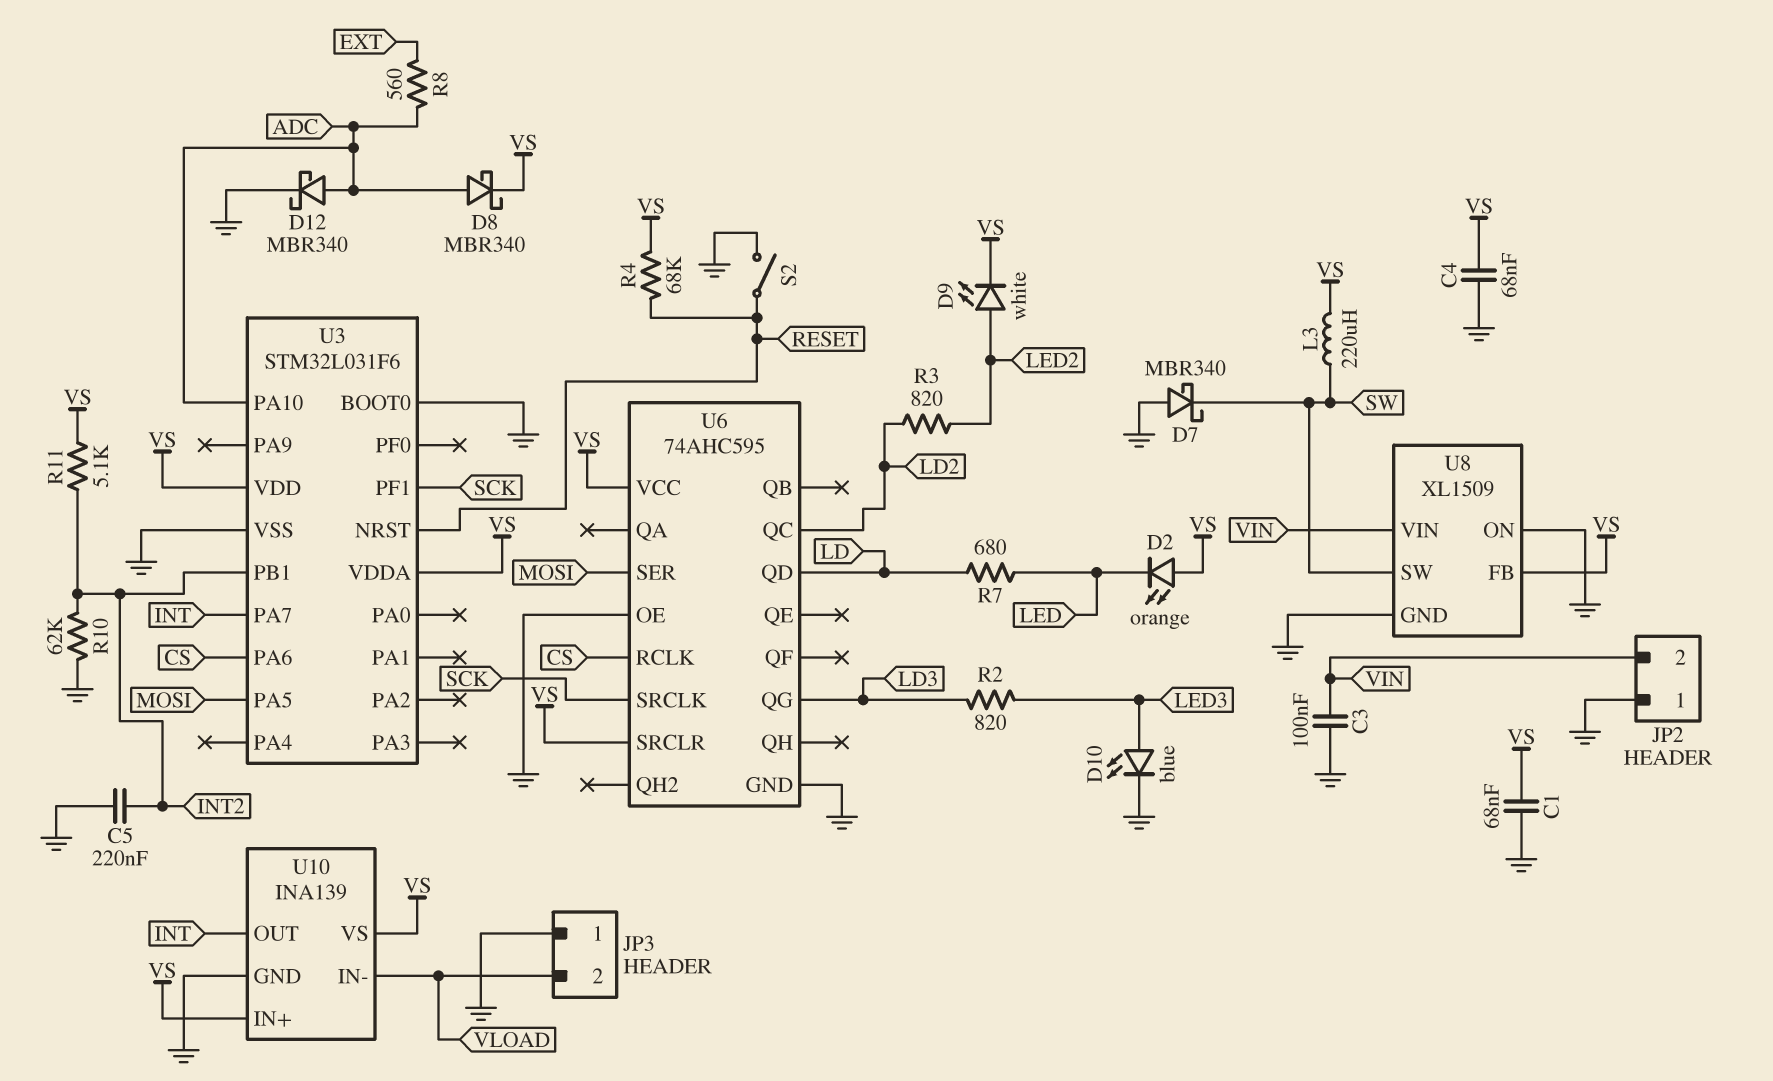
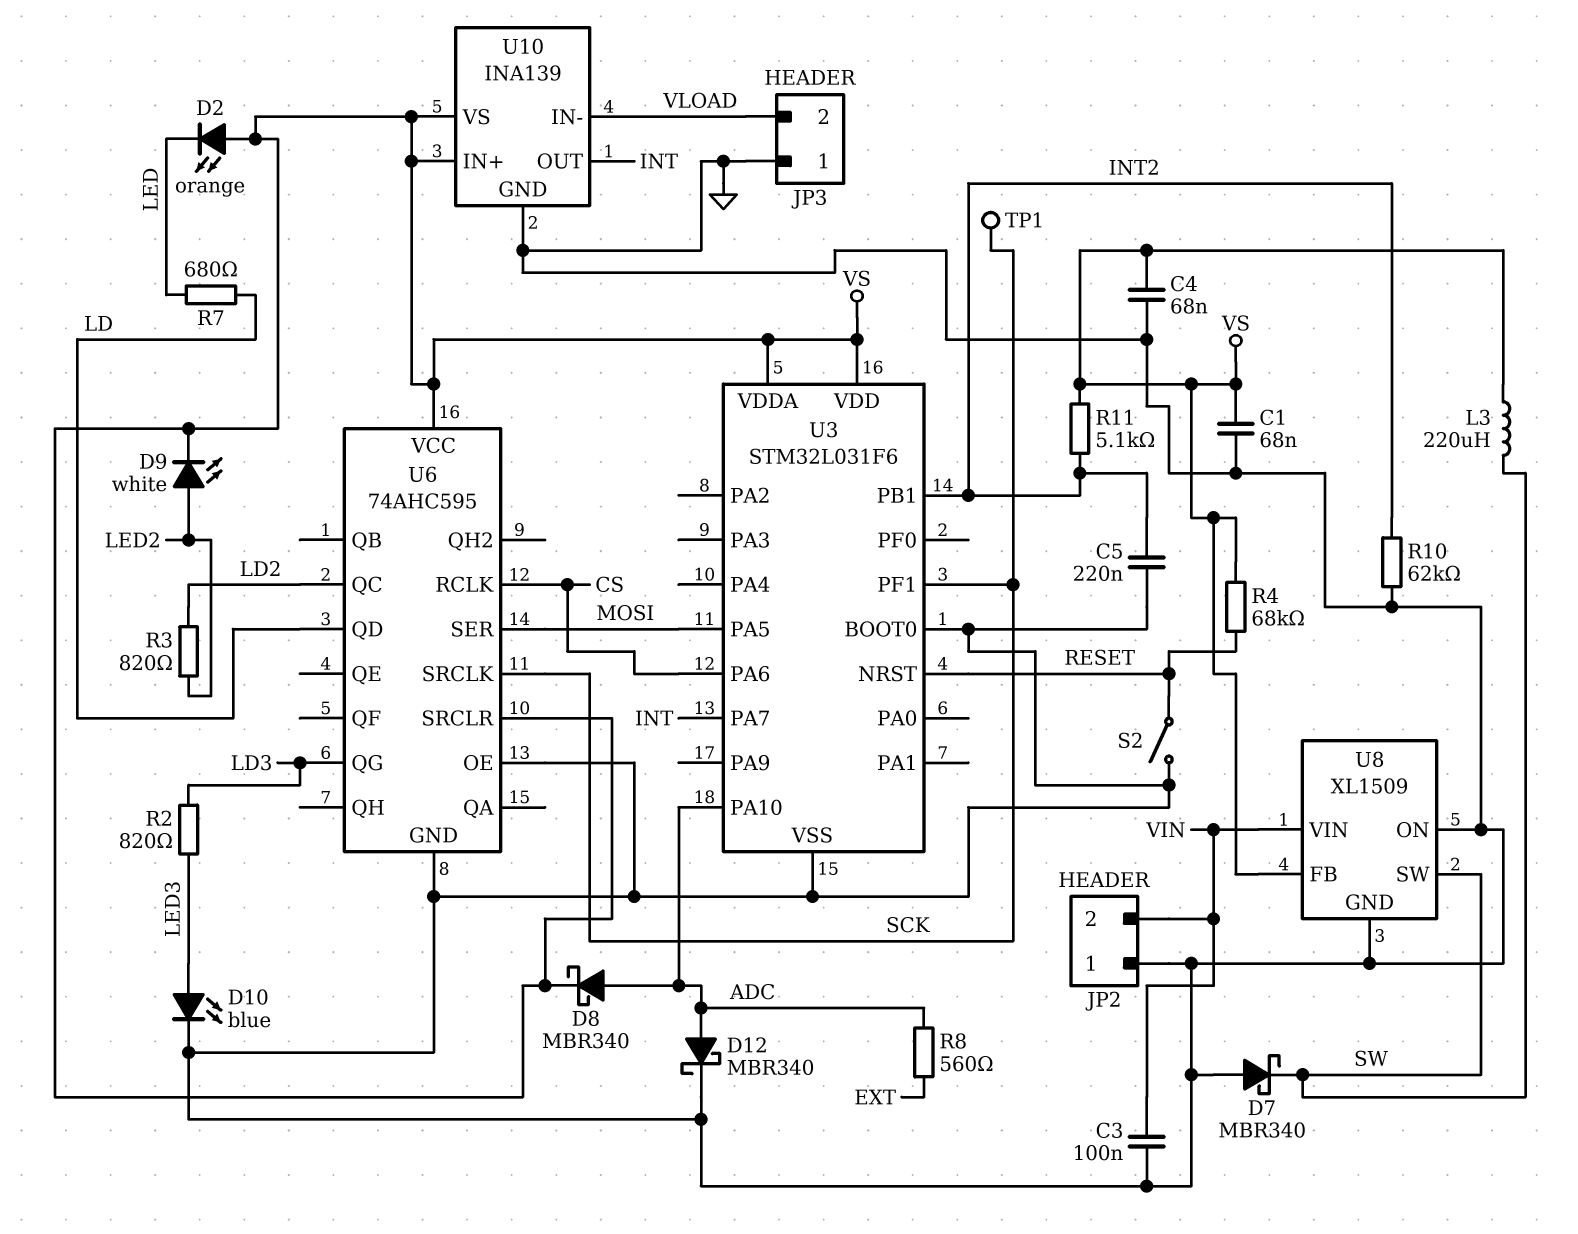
TP1: none -> test point (SCK)

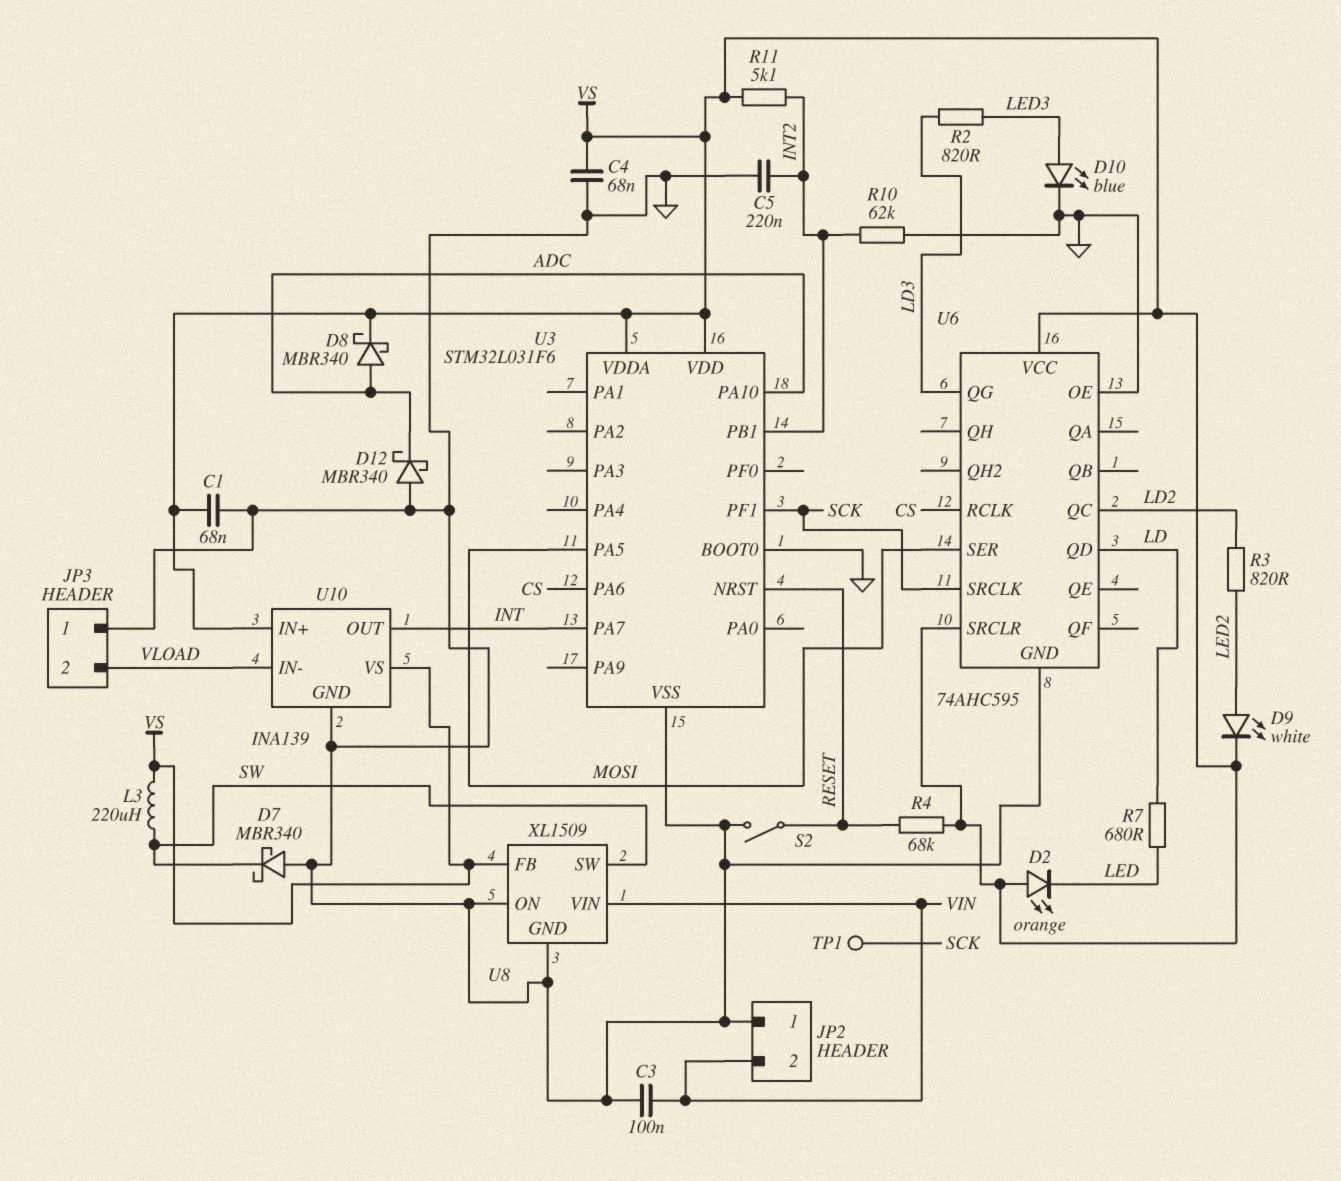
D12: schottky MBR340 (A ADC, K GND) -> schottky MBR340 (A GND, K ADC)
R8: 560 (ADC, EXT) -> none

